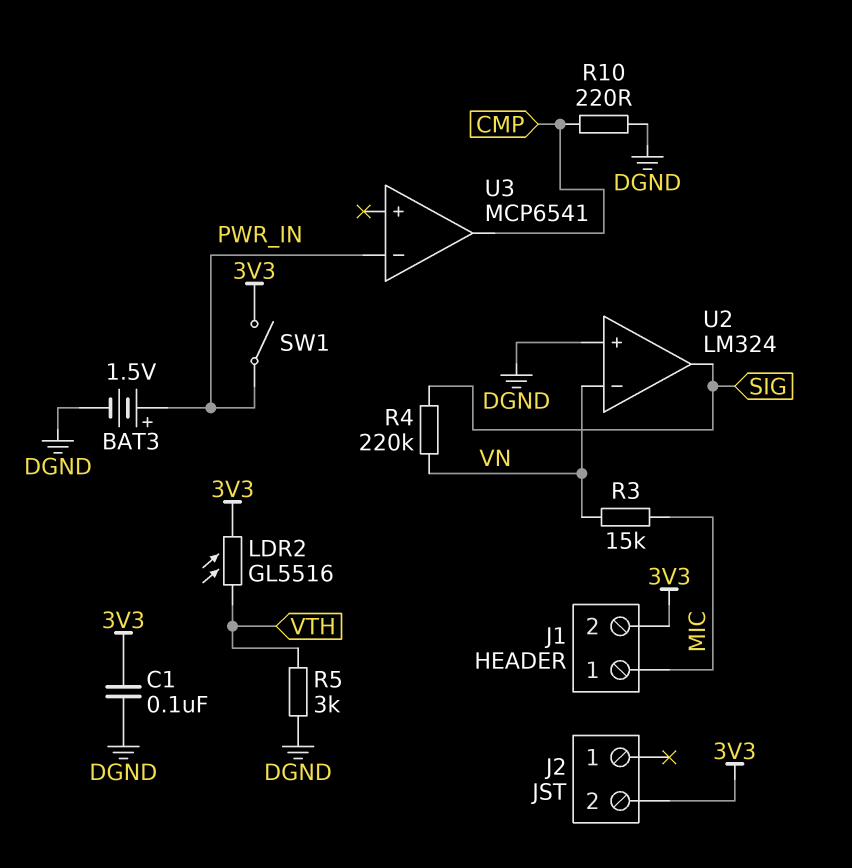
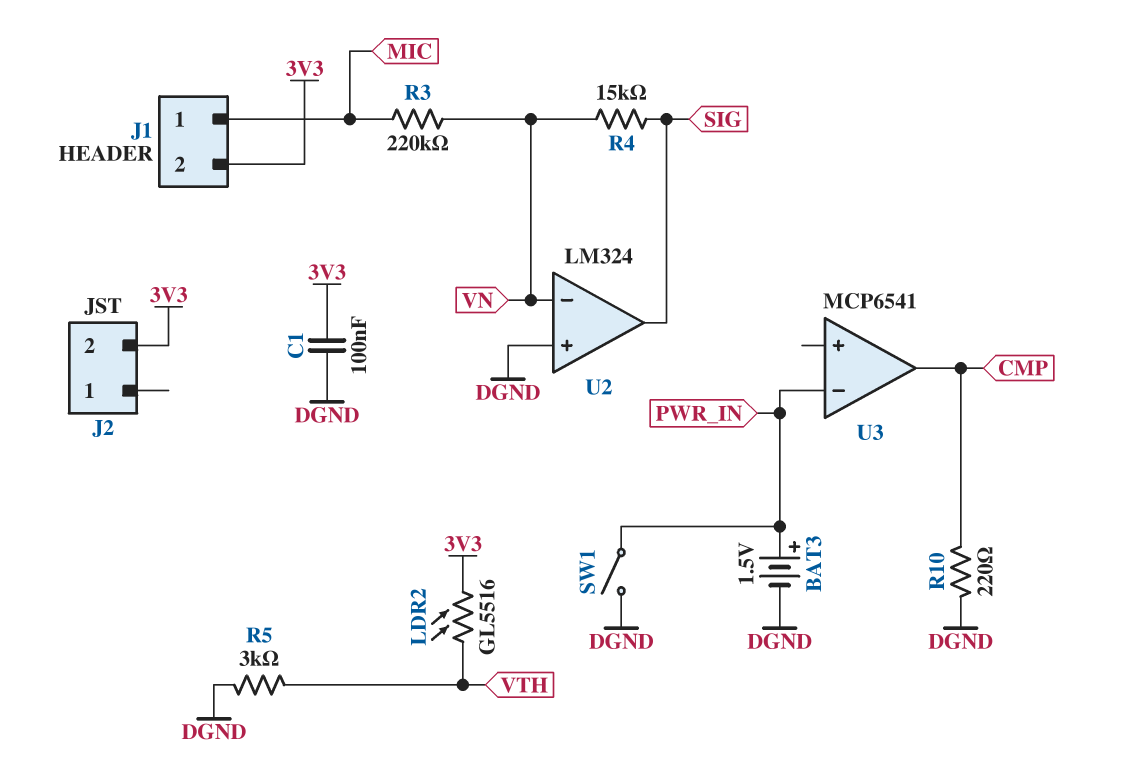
R3: 15k (MIC, VN) -> 220k (MIC, VN)
R4: 220k (SIG, VN) -> 15k (SIG, VN)
SW1: switch (3V3, PWR_IN) -> switch (DGND, PWR_IN)

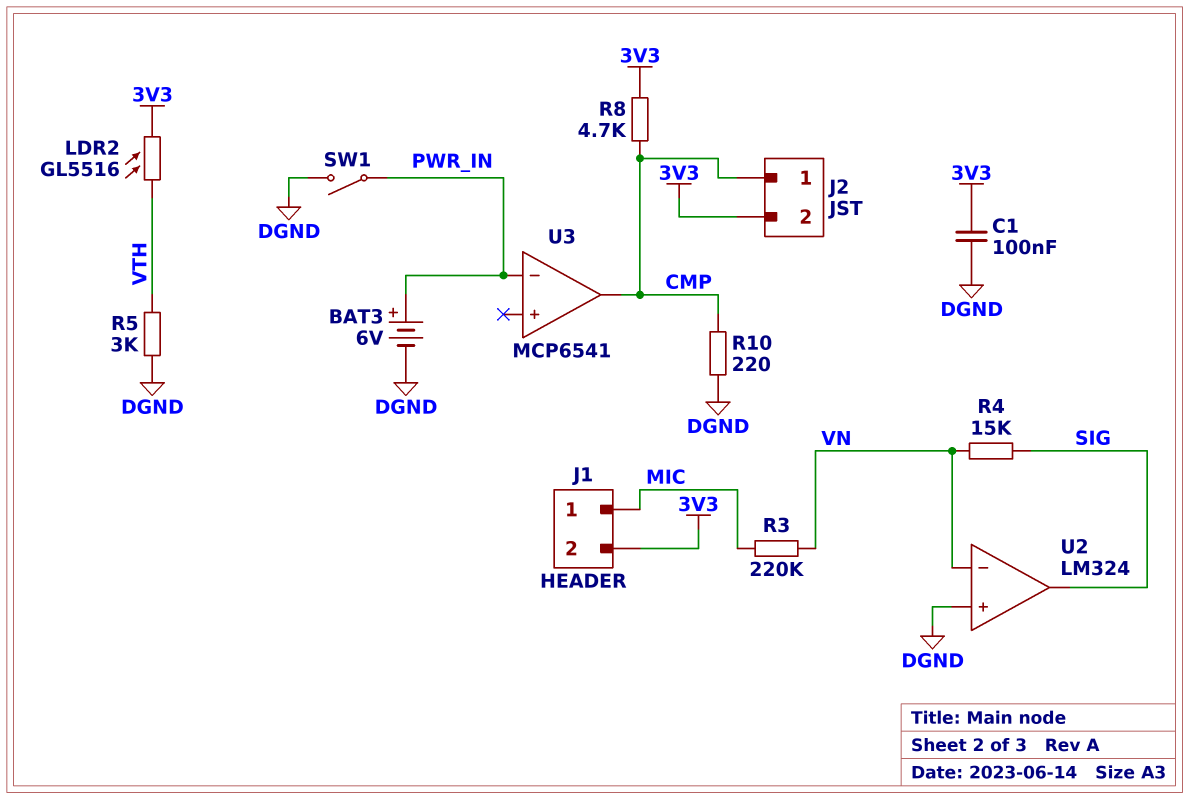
BAT3: 1.5V (plus PWR_IN, minus DGND) -> 6V (plus PWR_IN, minus DGND)
J2 pin 1: none -> CMP
R8: none -> 4.7k (3V3, CMP)

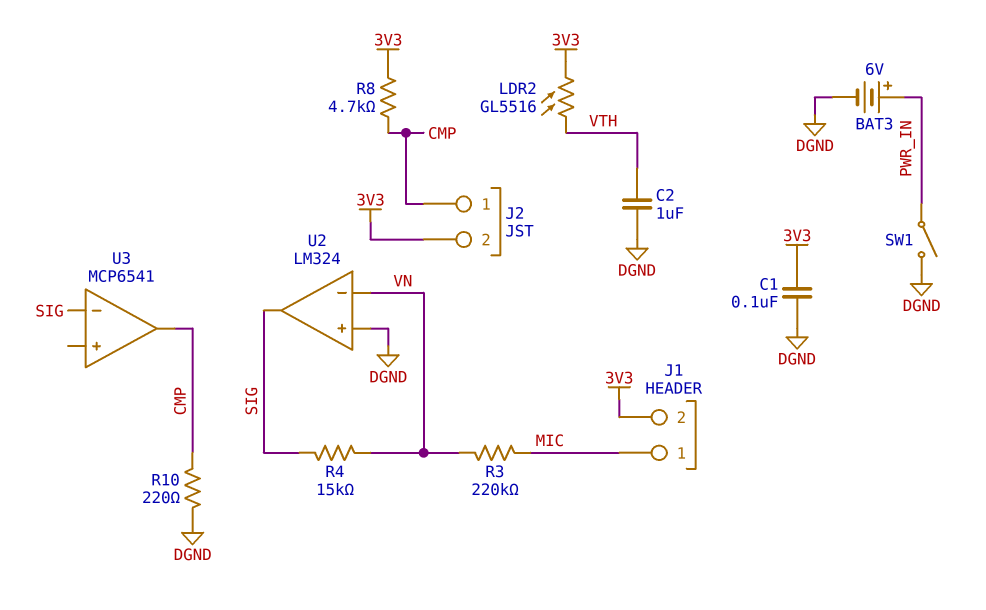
C2: none -> 1uF (DGND, VTH)
R5: 3k (DGND, VTH) -> none
U3 pin in-: PWR_IN -> SIG

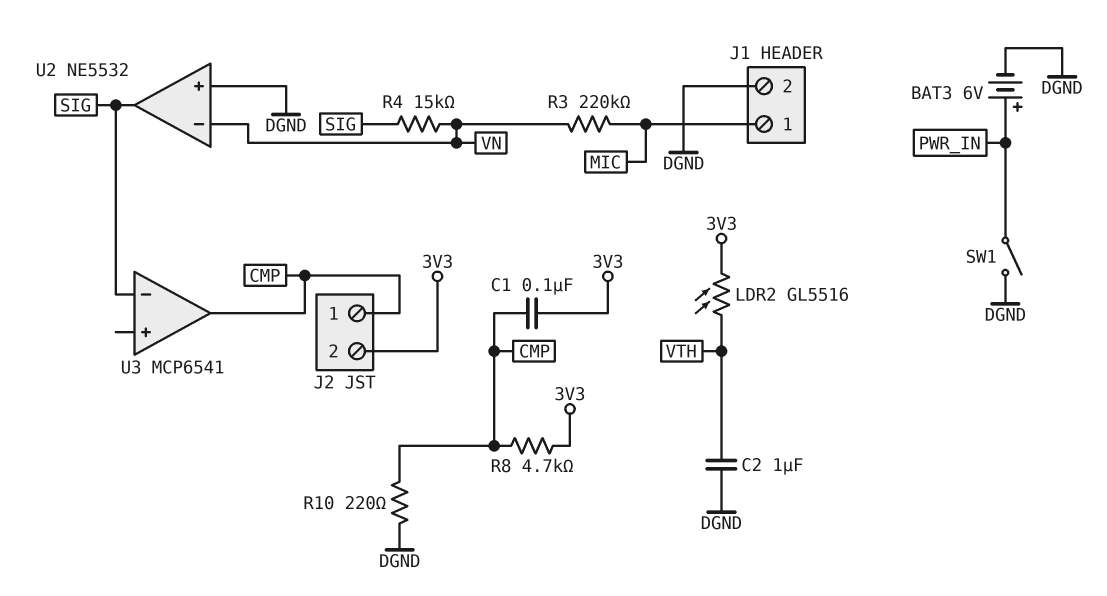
C1: 100nF (3V3, DGND) -> 100nF (3V3, CMP)
J1 pin 2: 3V3 -> DGND
U2: LM324 -> NE5532

